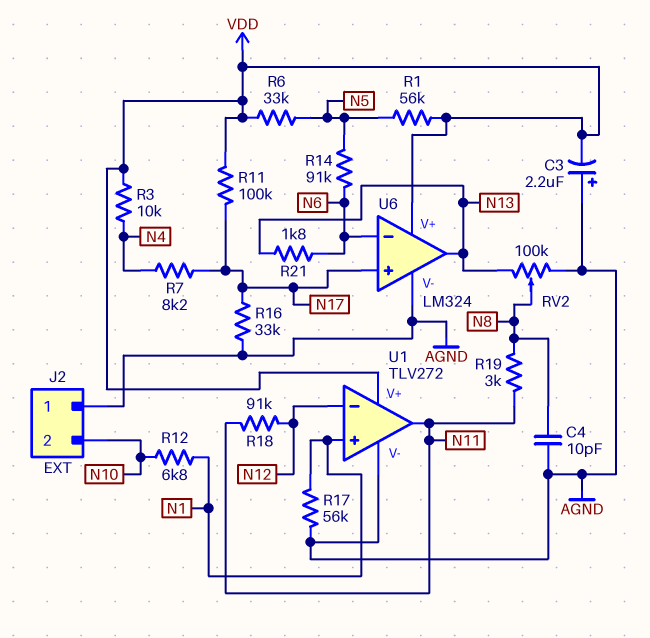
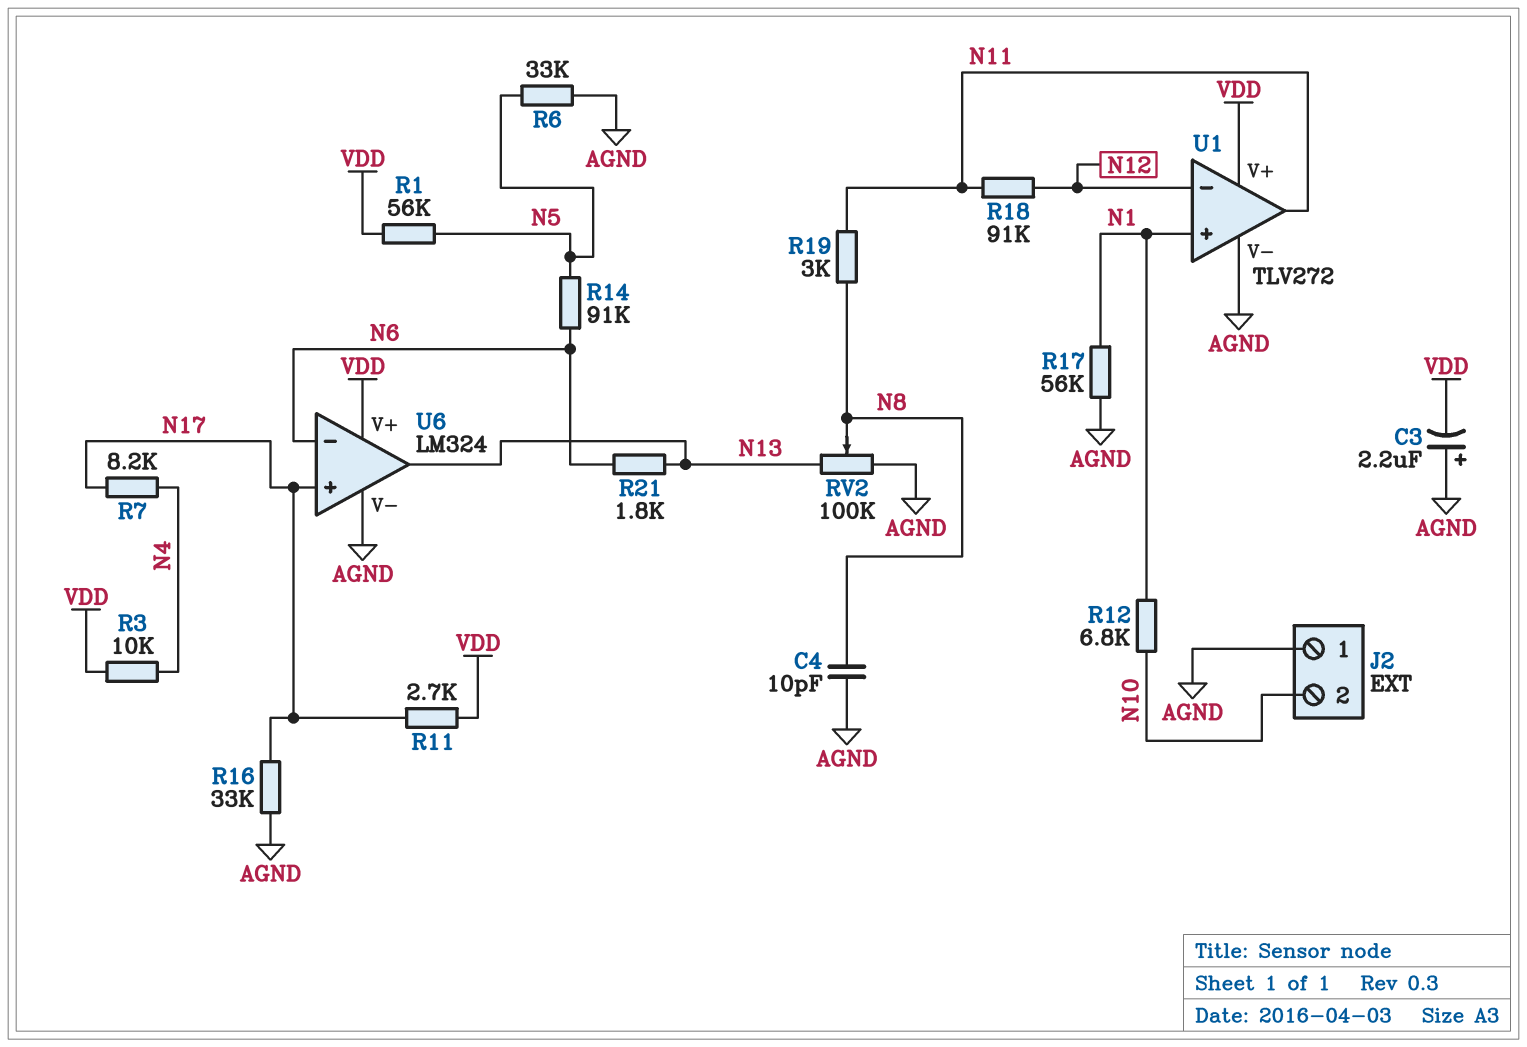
R6: 33k (N5, VDD) -> 33k (AGND, N5)
R11: 100k (N17, VDD) -> 2.7k (N17, VDD)

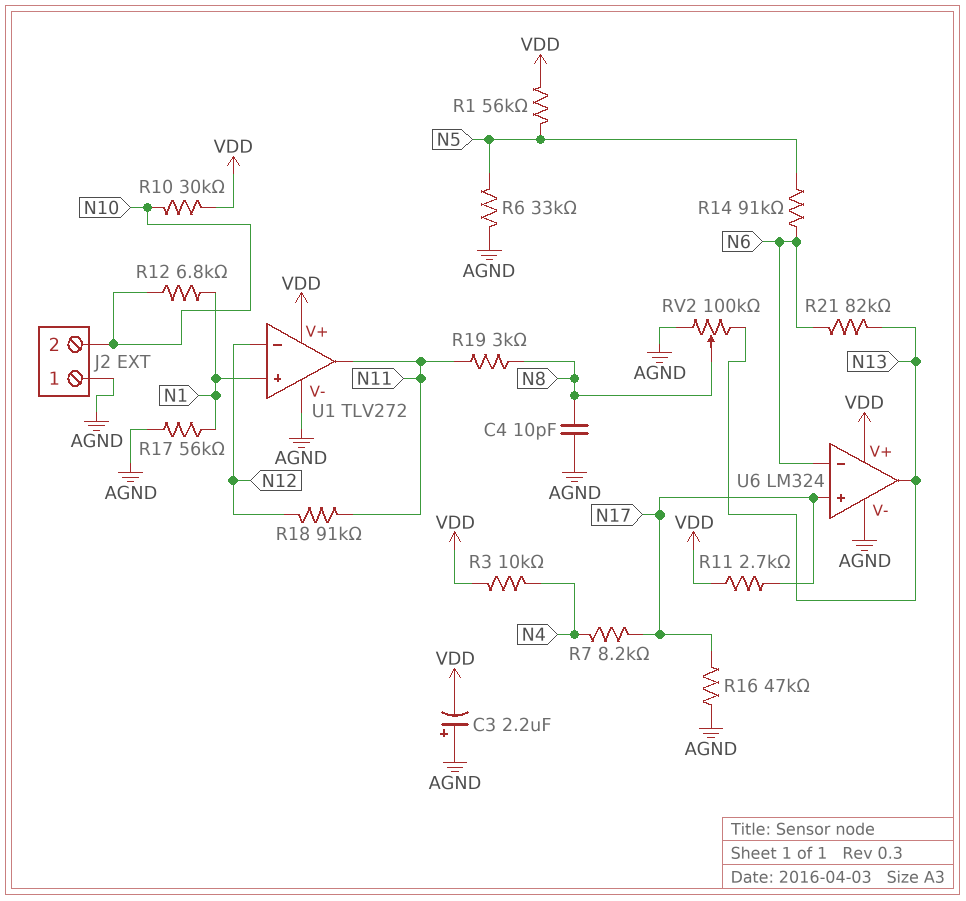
R10: none -> 30k (N10, VDD)
R16: 33k (AGND, N17) -> 47k (AGND, N17)
R21: 1.8k (N6, N13) -> 82k (N6, N13)

